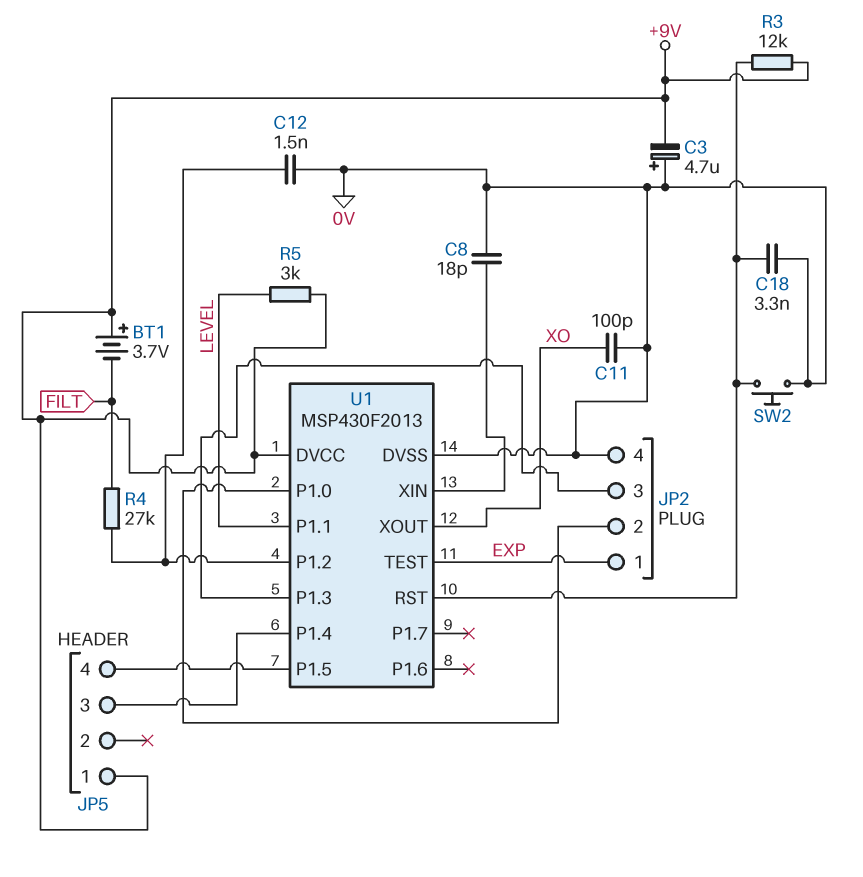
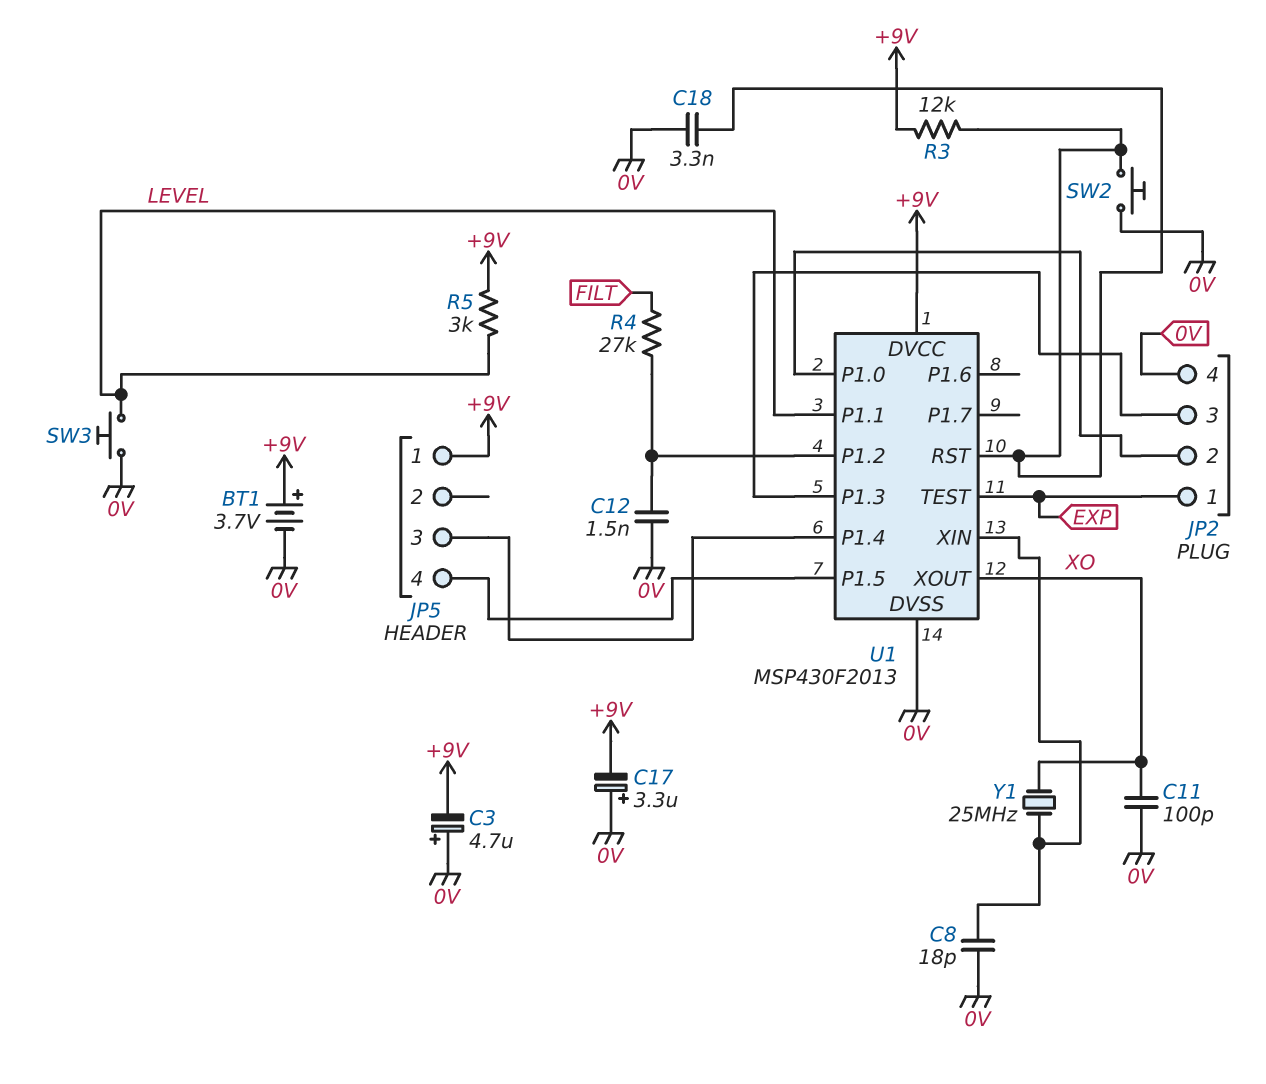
BT1: 3.7V (plus +9V, minus FILT) -> 3.7V (plus +9V, minus 0V)
C17: none -> 3.3uF (plus 0V, minus +9V)
SW3: none -> button (0V, LEVEL)
Y1: none -> 25MHz (U1/XIN, XO)

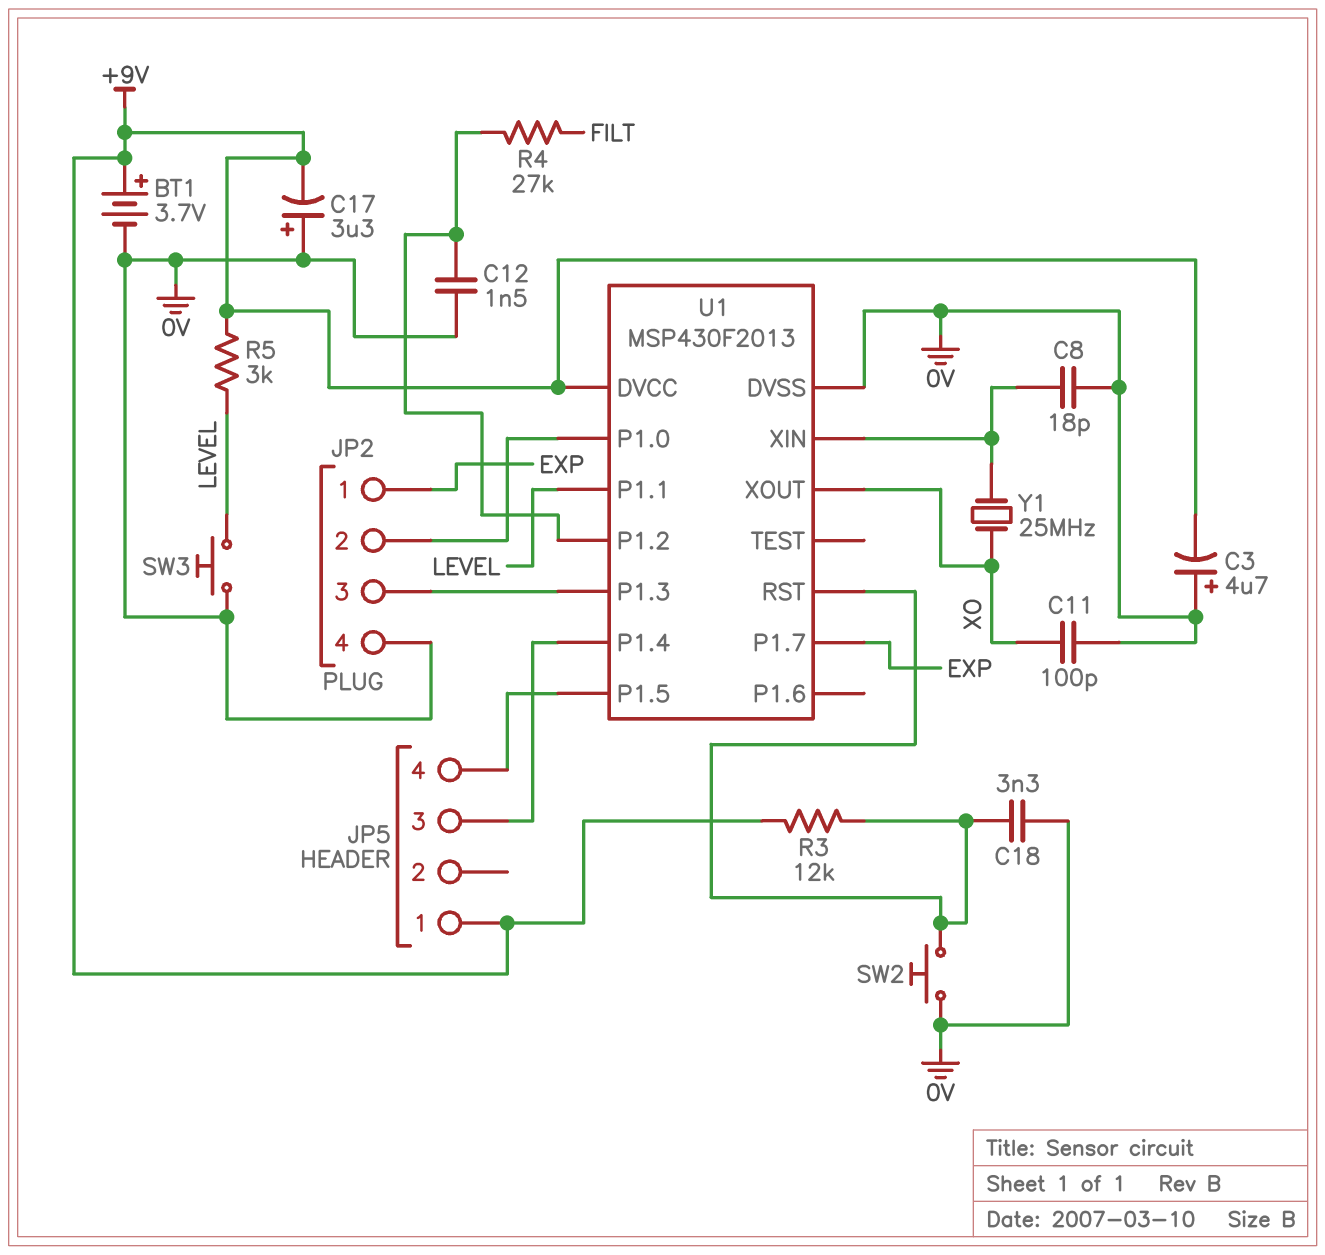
U1 pin P1.7: none -> EXP
U1 pin TEST: EXP -> none

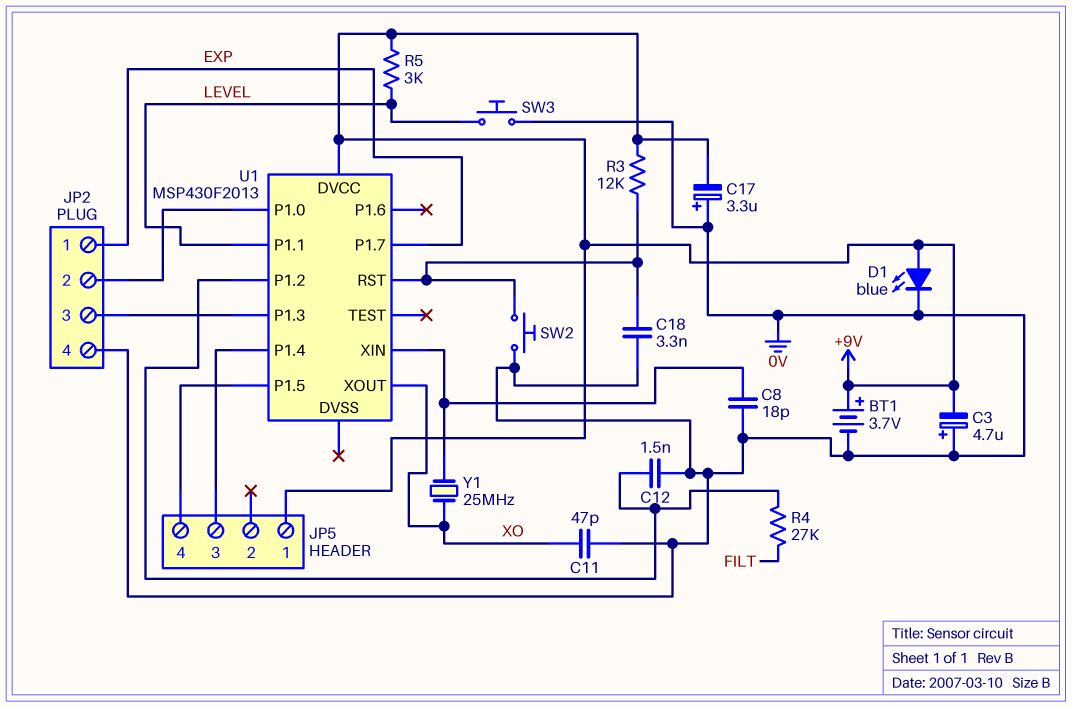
C11: 100pF (0V, XO) -> 47pF (0V, XO)
D1: none -> LED blue (A +9V, K 0V)
U1 pin DVSS: 0V -> none

